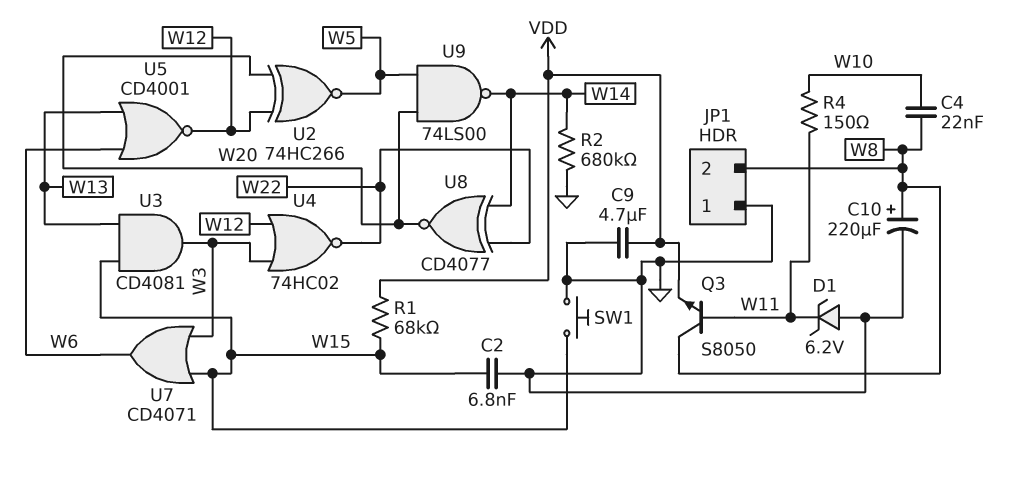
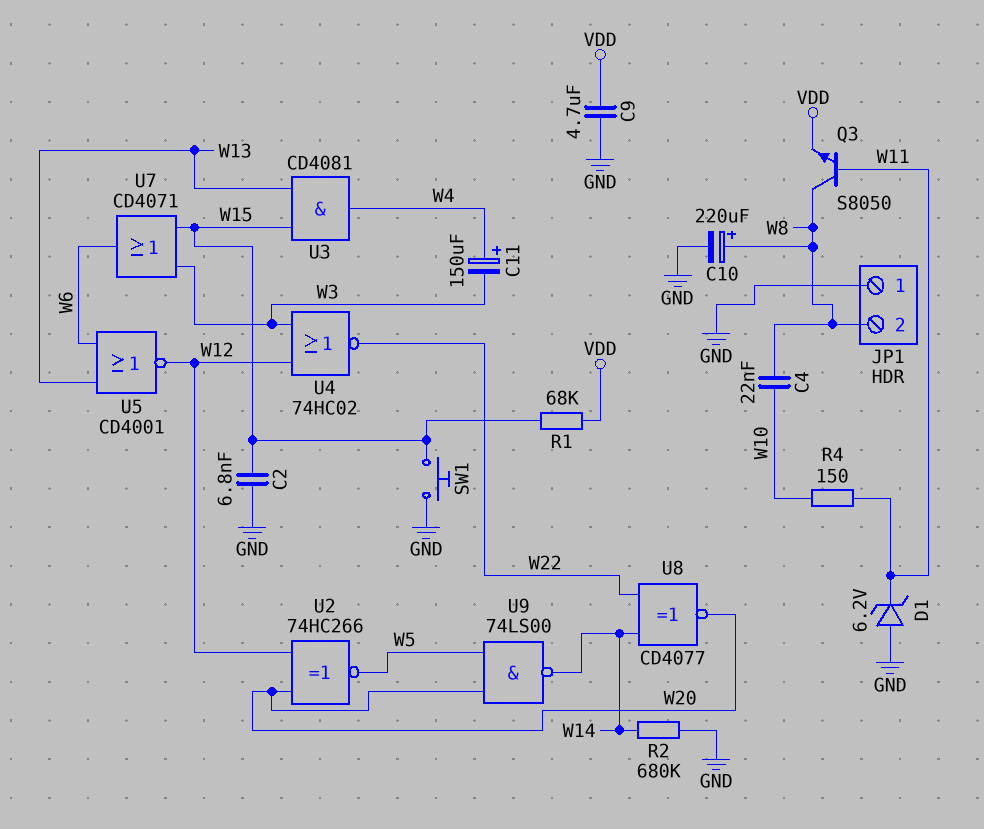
C11: none -> 150uF (plus W4, minus W3)
U3: AND CD4081 (in W13, in W15, out W3) -> AND CD4081 (in W13, in W15, out W4)

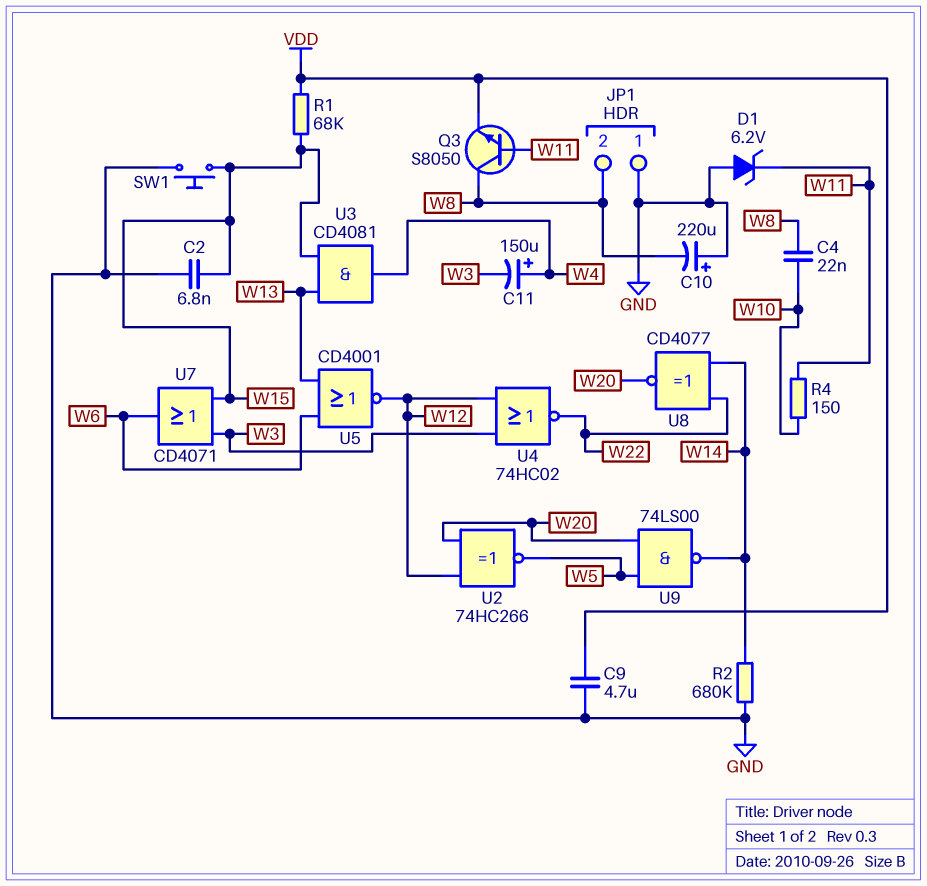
C10: 220uF (plus W8, minus GND) -> 220uF (plus GND, minus W8)

